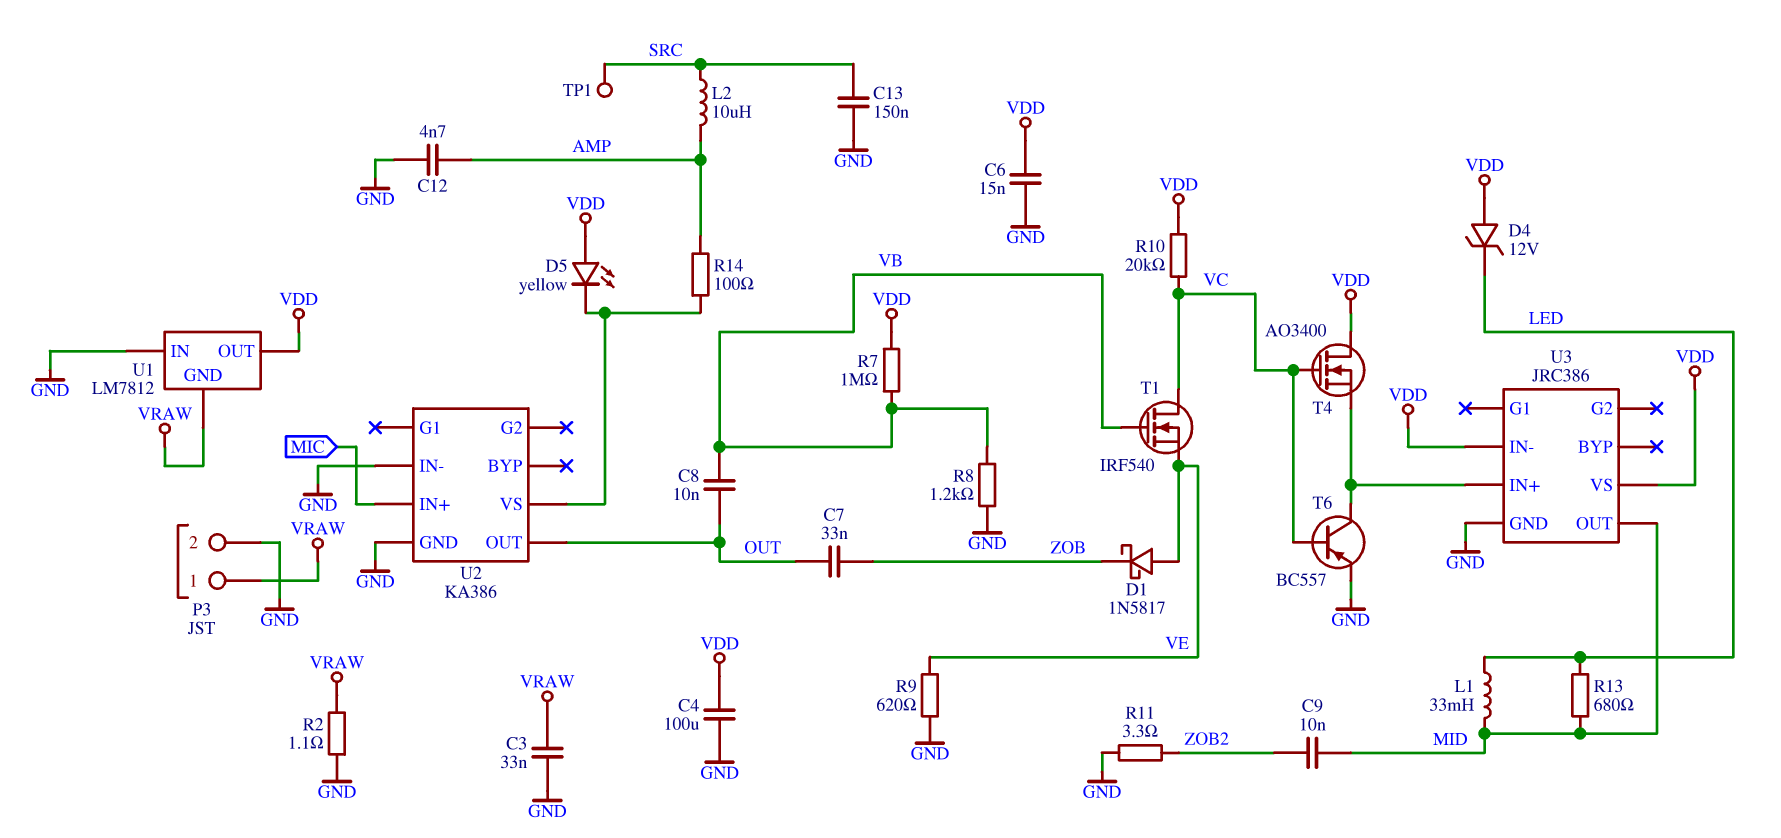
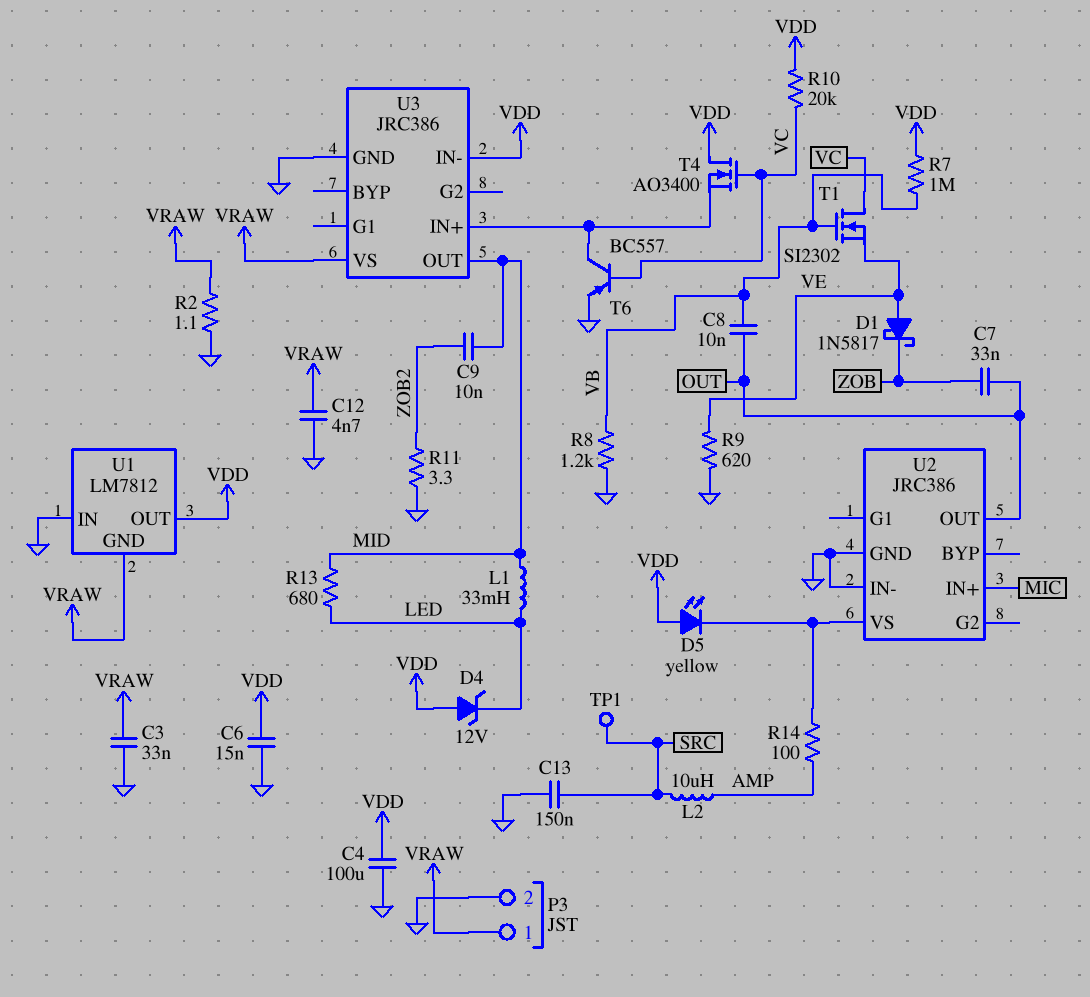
C12: 4.7nF (AMP, GND) -> 4.7nF (GND, VRAW)
T1: NMOS IRF540 (G VB, D VC, S VE) -> NMOS SI2302 (G VB, D VC, S VE)
U2: KA386 -> JRC386
U3 pin VS: VDD -> VRAW

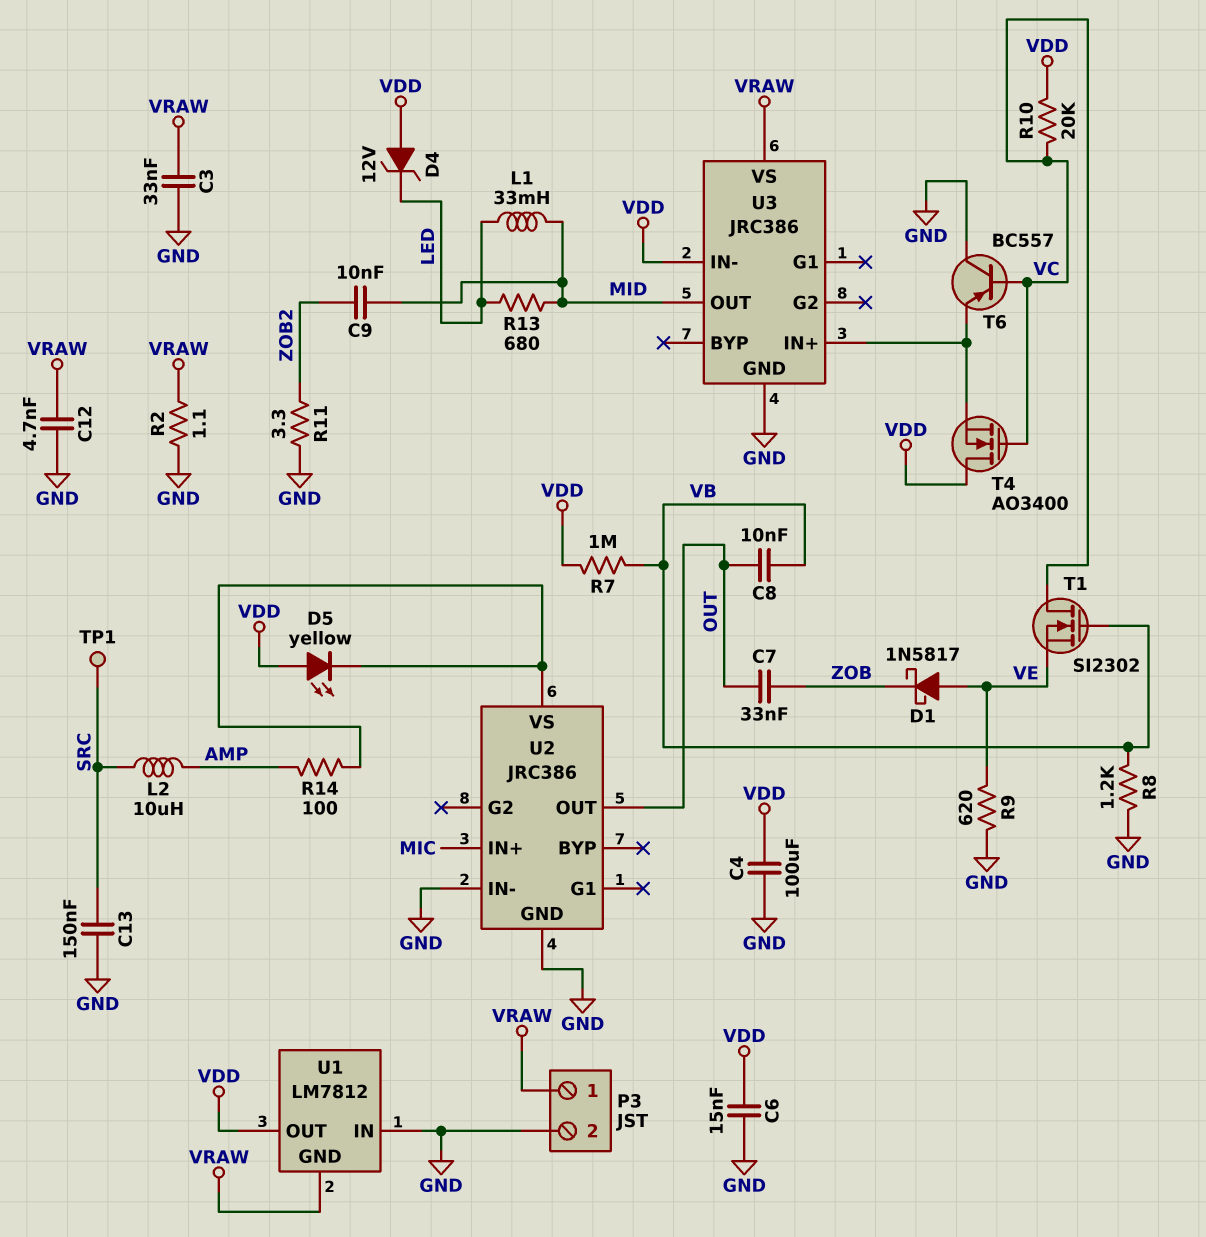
T6: PNP BC557 (B VC, C U3/IN+, E GND) -> PNP BC557 (B VC, C GND, E U3/IN+)

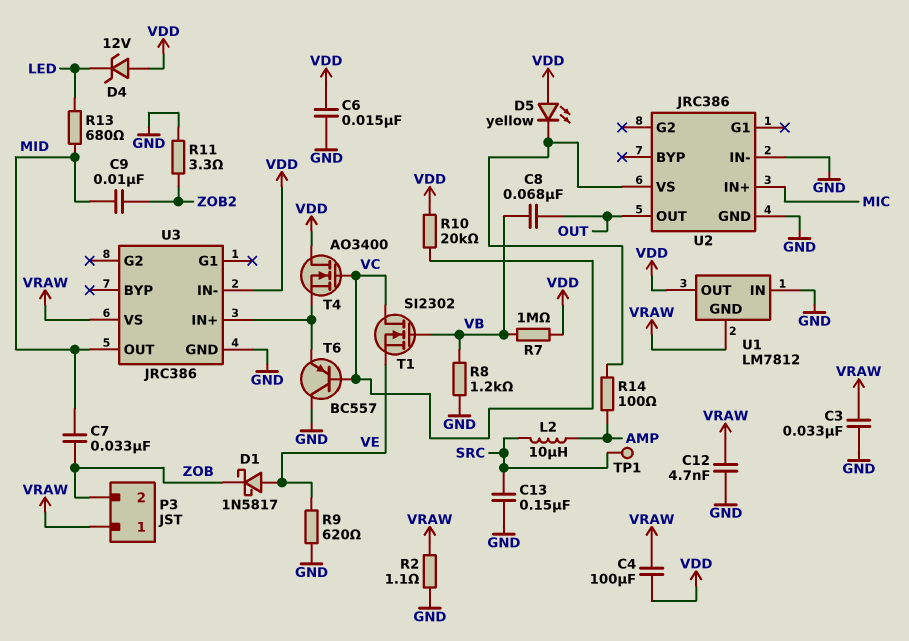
C4: 100uF (GND, VDD) -> 100uF (VDD, VRAW)
C7: 33nF (OUT, ZOB) -> 33nF (MID, ZOB)
C8: 10nF (OUT, VB) -> 68nF (OUT, VB)
L1: 33mH (LED, MID) -> none
P3 pin 2: GND -> ZOB

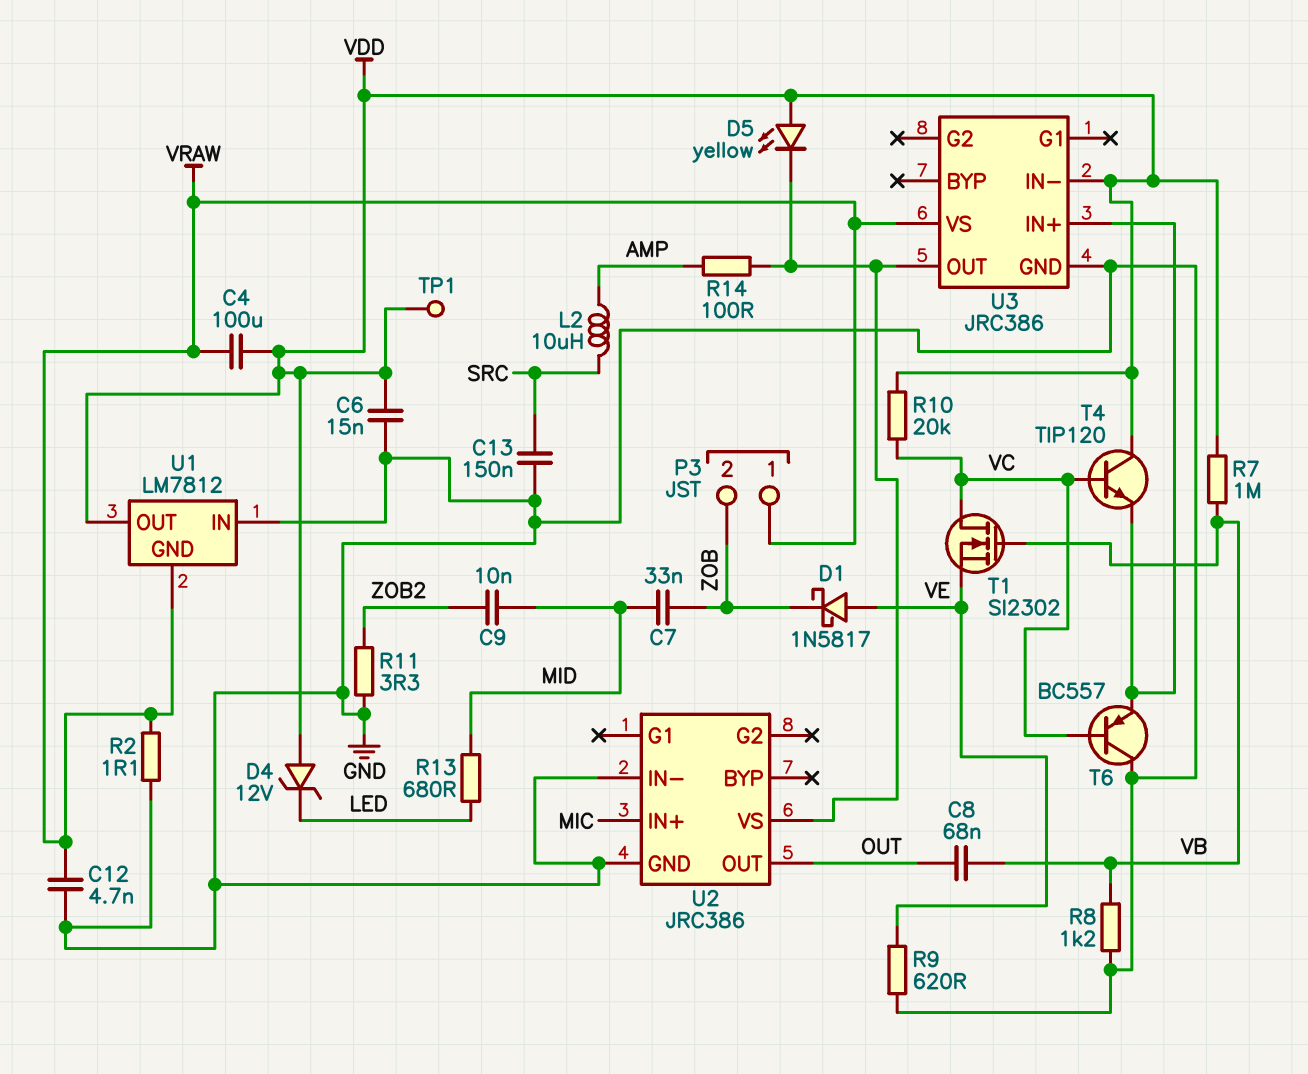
C3: 33nF (GND, VRAW) -> none
T4: NMOS AO3400 (G VC, D VDD, S U3/IN+) -> NPN TIP120 (B VC, C VDD, E U3/IN+)
TP1: test point (SRC) -> test point (VDD)
U3 pin OUT: MID -> U2/VS

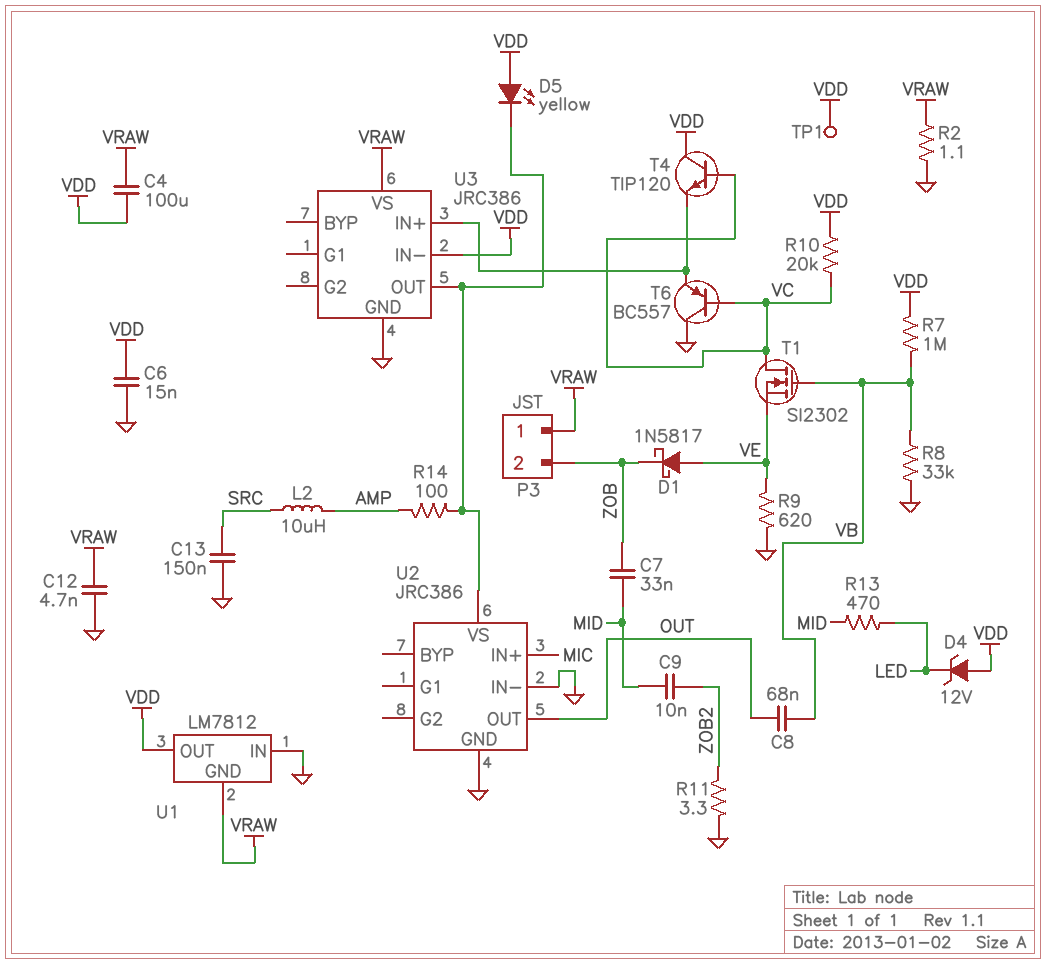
R8: 1.2k (GND, VB) -> 33k (GND, VB)
R13: 680 (LED, MID) -> 470 (LED, MID)

